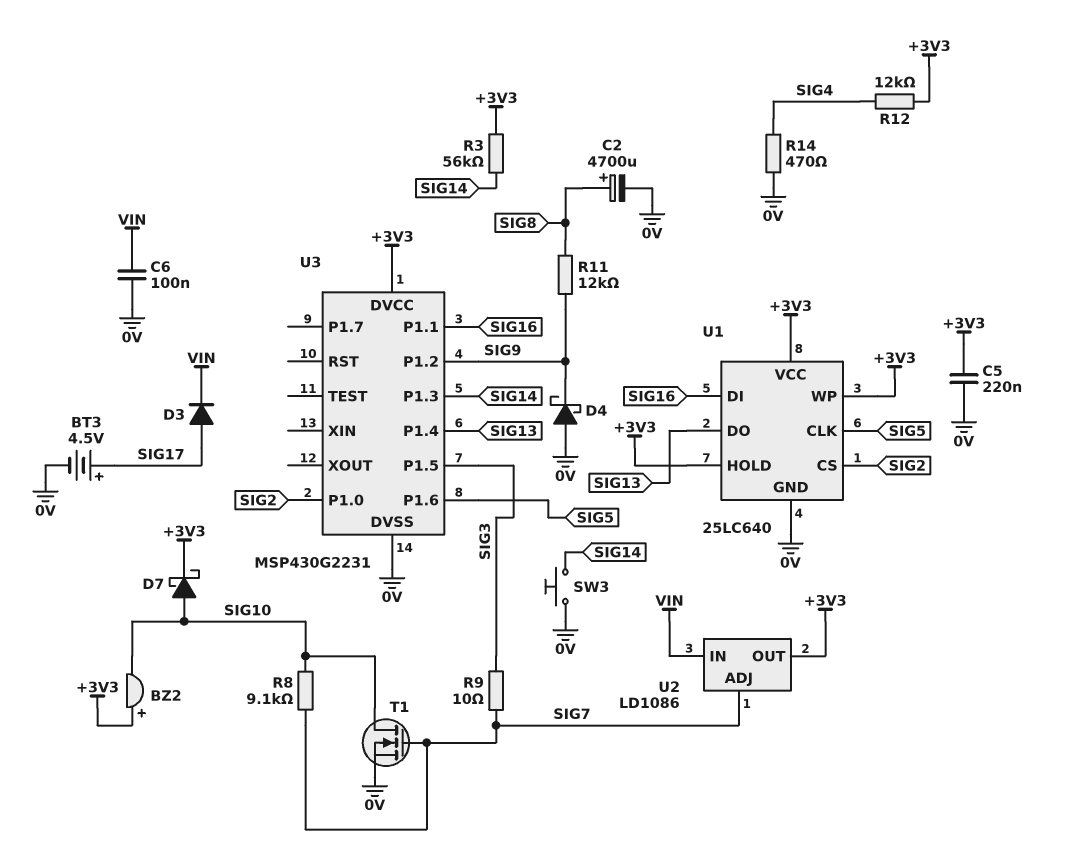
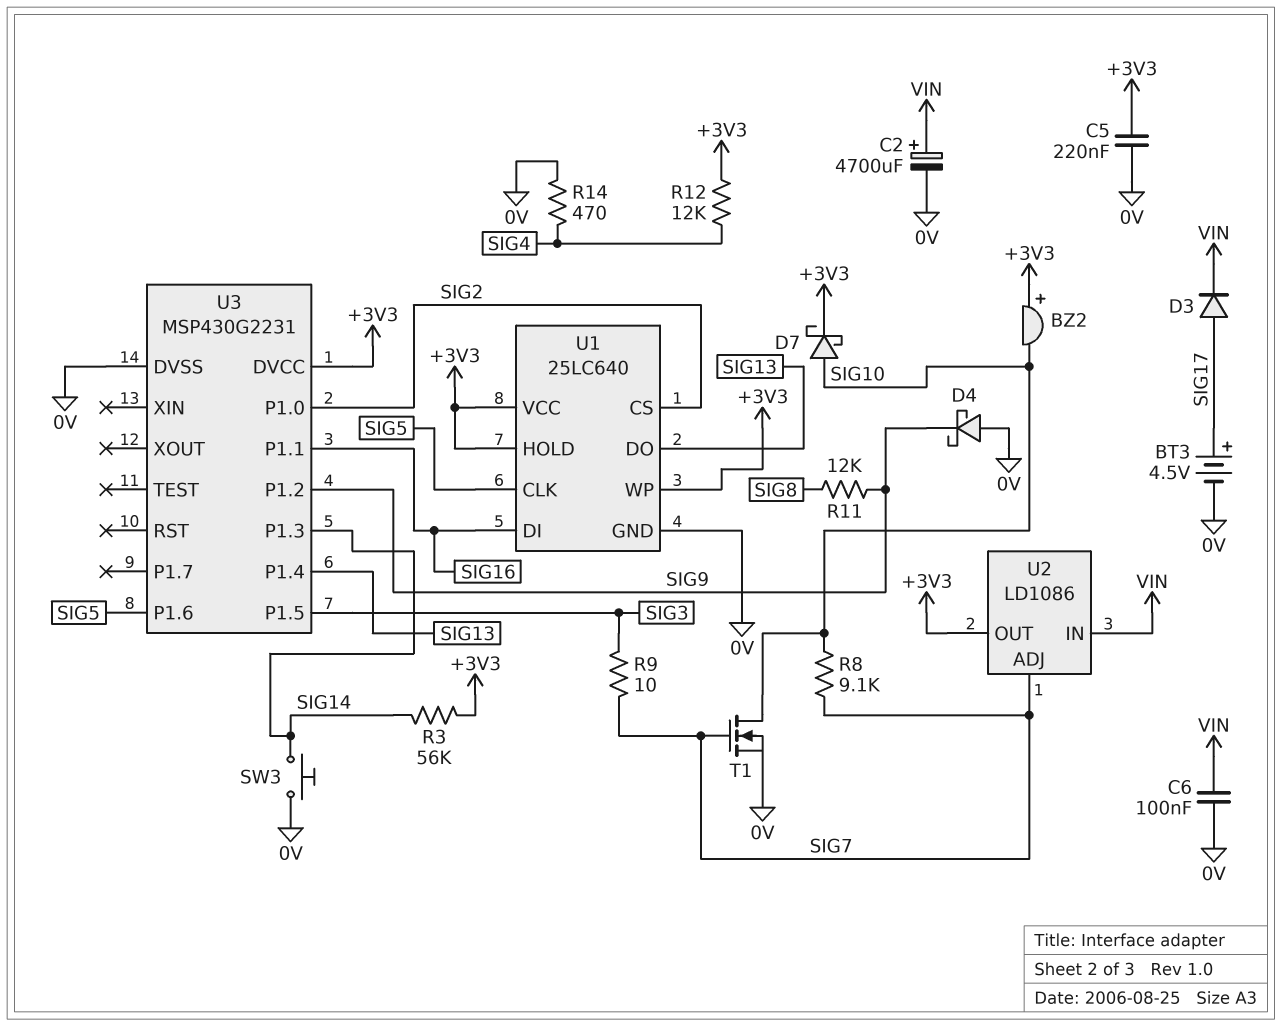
C2: 4700uF (plus SIG8, minus 0V) -> 4700uF (plus VIN, minus 0V)

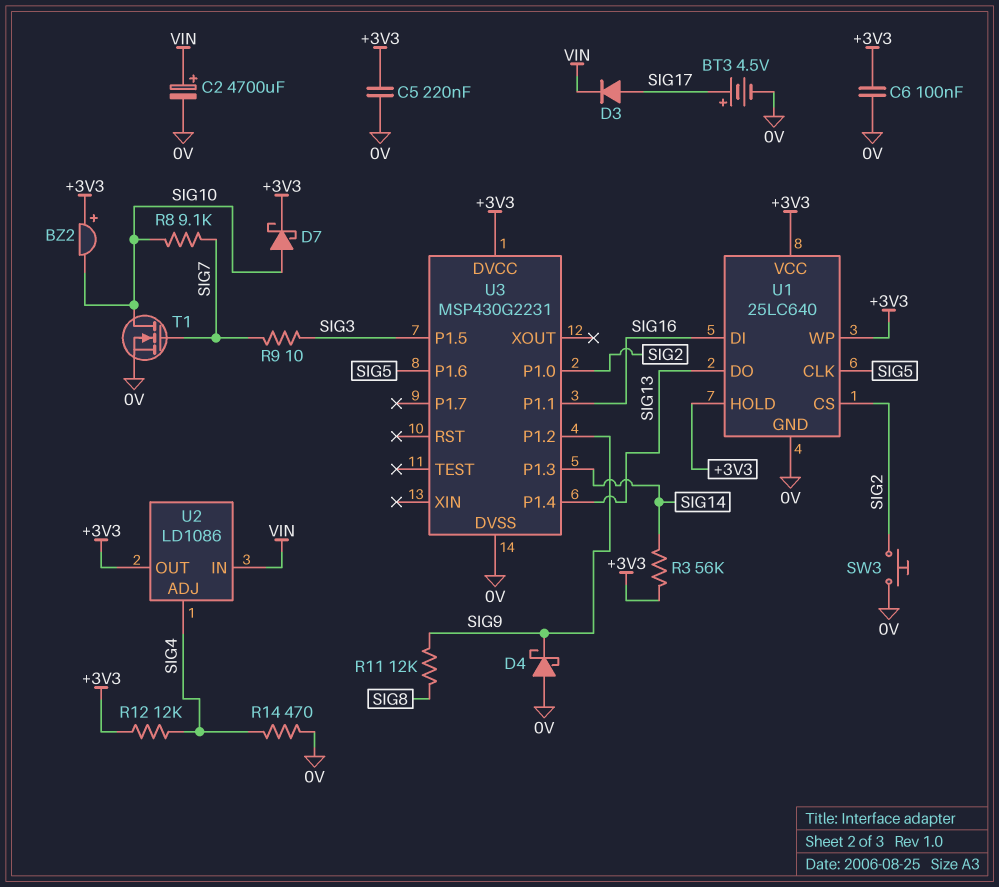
C6: 100nF (0V, VIN) -> 100nF (+3V3, 0V)
SW3: button (0V, SIG14) -> button (0V, SIG2)
U2 pin ADJ: SIG7 -> SIG4

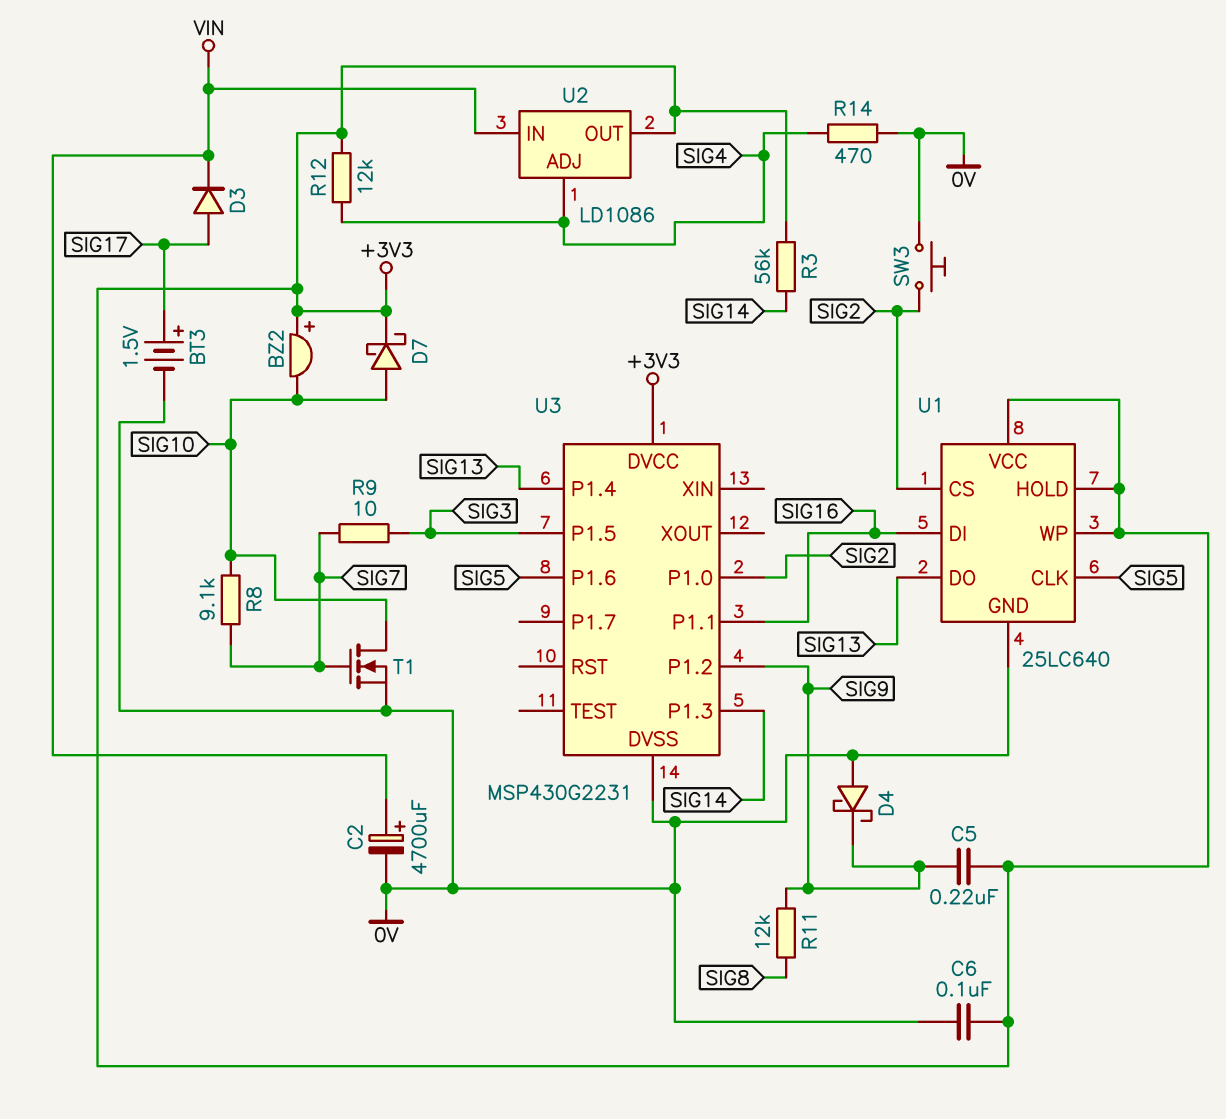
BT3: 4.5V (plus SIG17, minus 0V) -> 1.5V (plus SIG17, minus 0V)
C5: 220nF (+3V3, 0V) -> 220nF (+3V3, SIG9)

